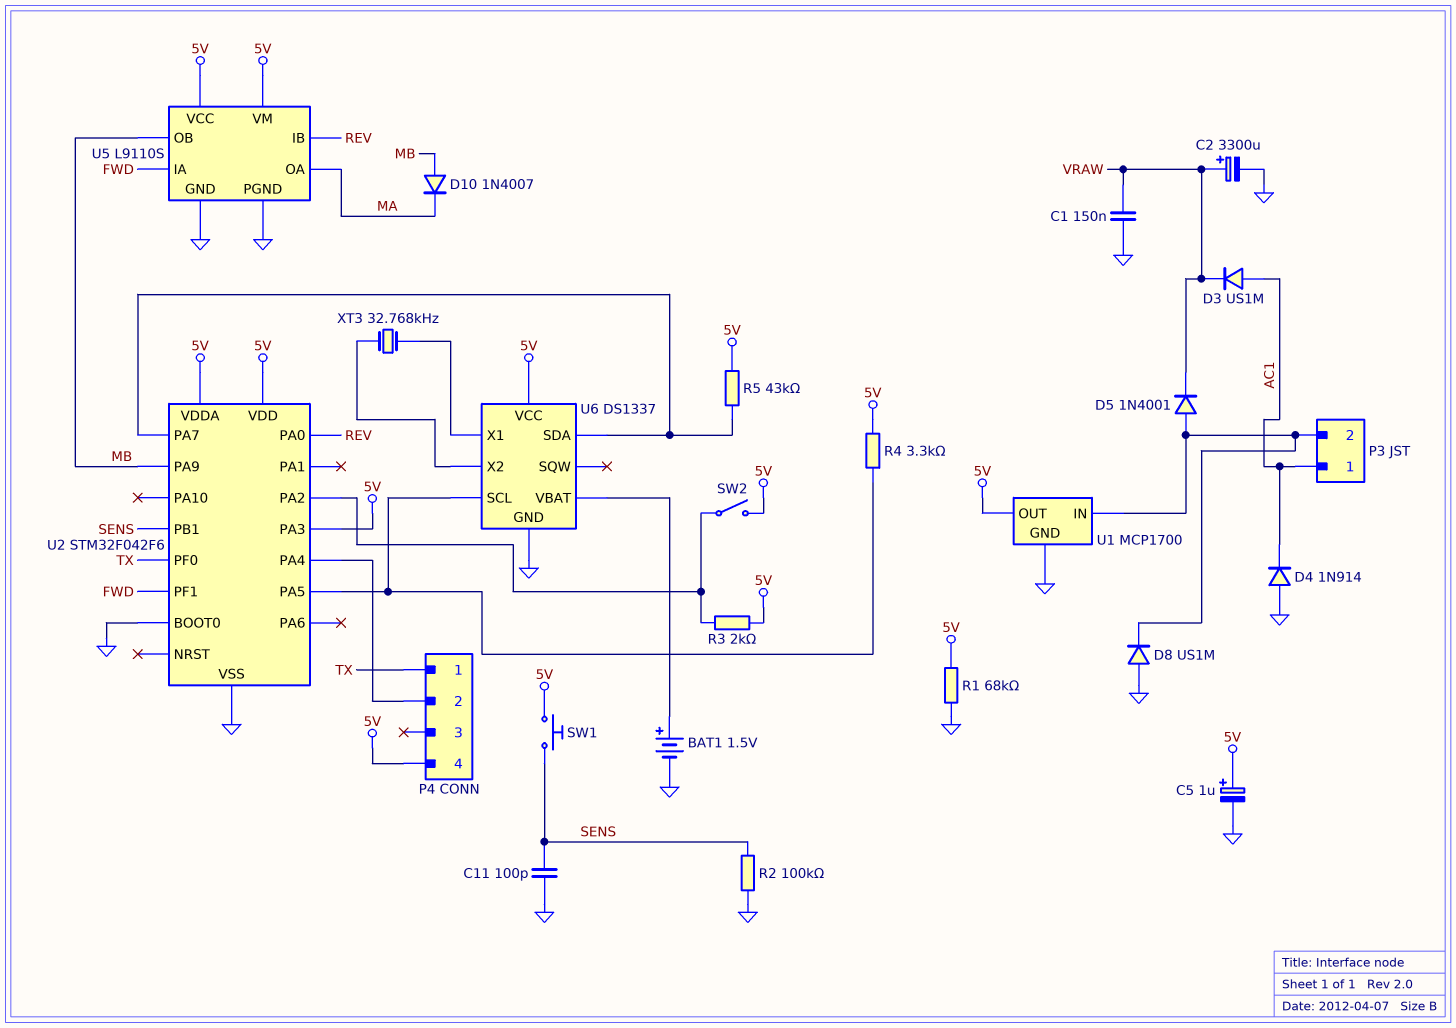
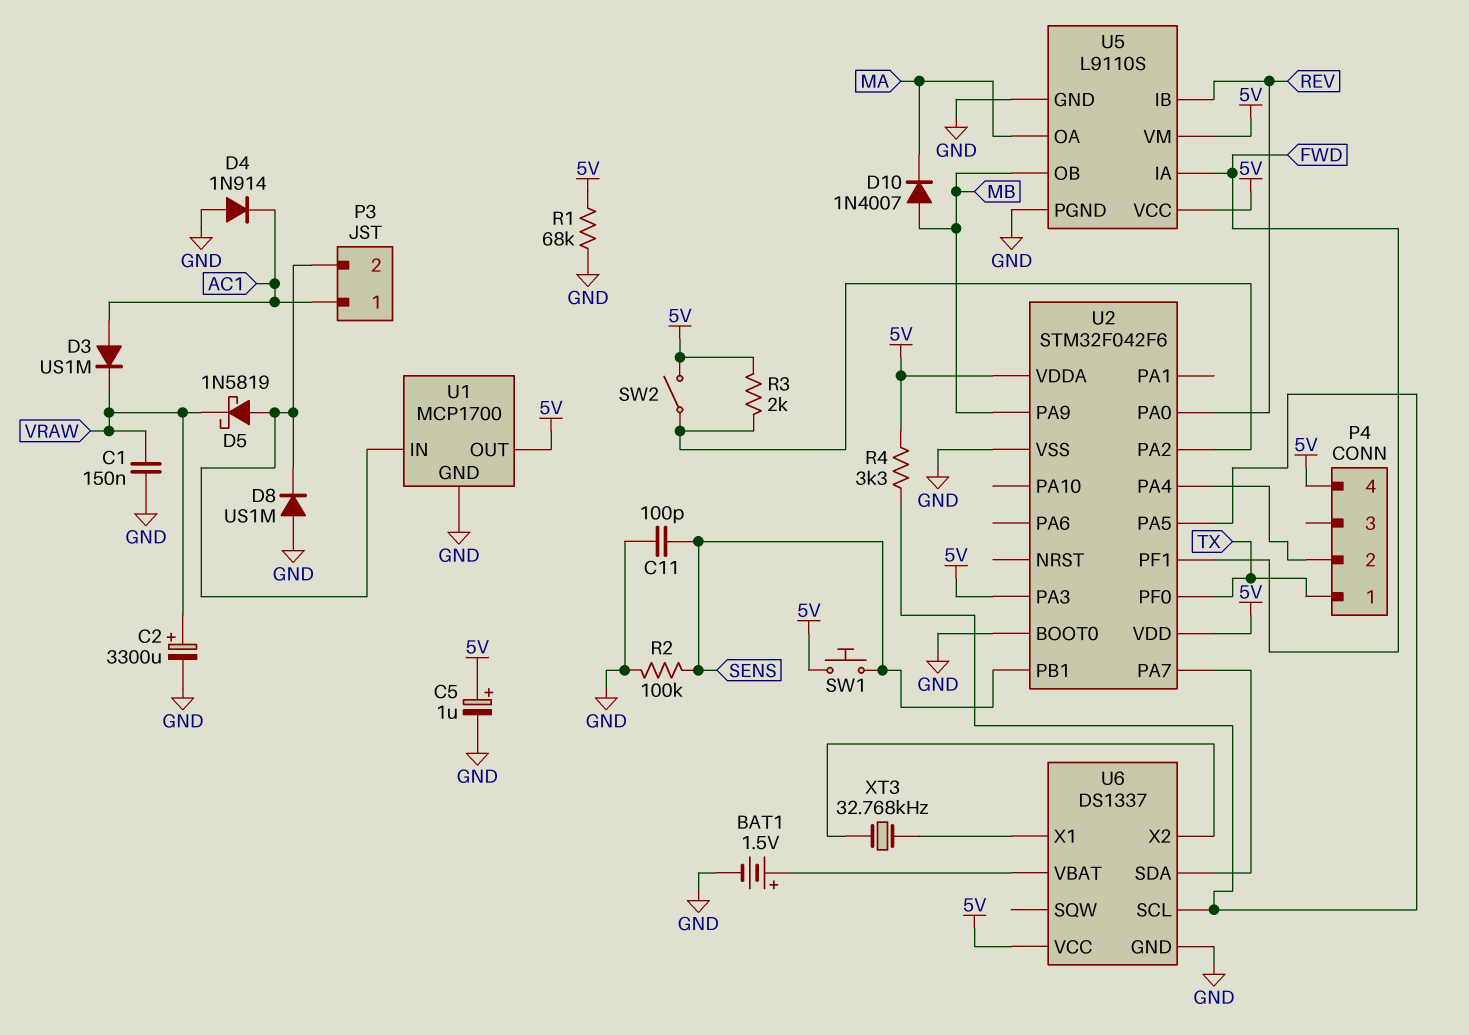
D5: diode 1N4001 (A P3/2, K VRAW) -> schottky 1N5819 (A P3/2, K VRAW)
R5: 43k (5V, U2/PA7) -> none

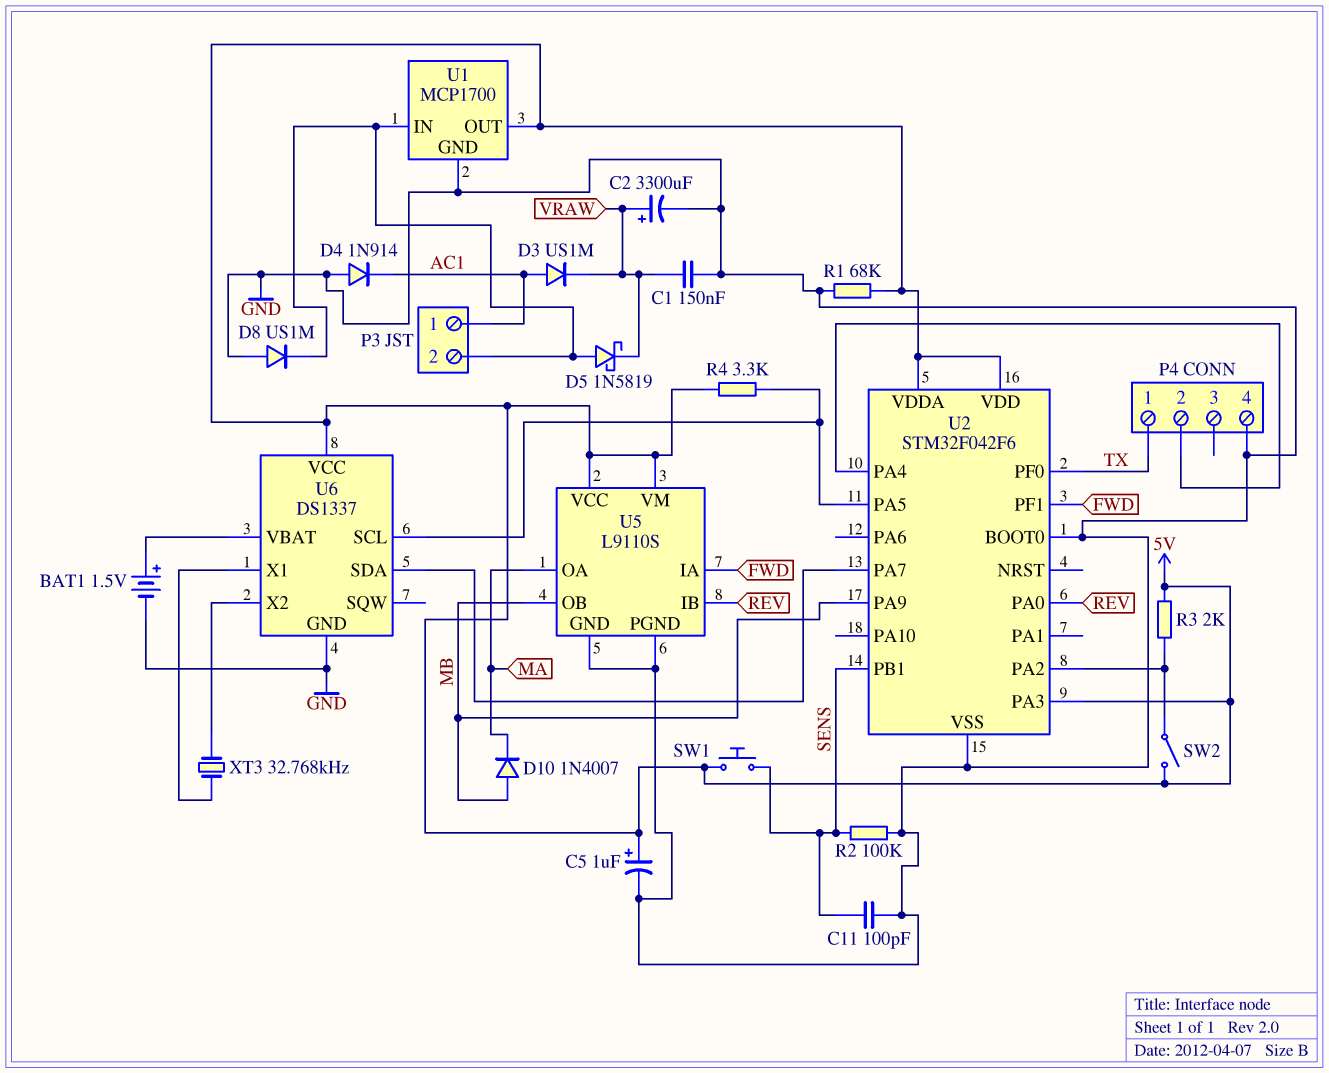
P4 pin 4: 5V -> GND

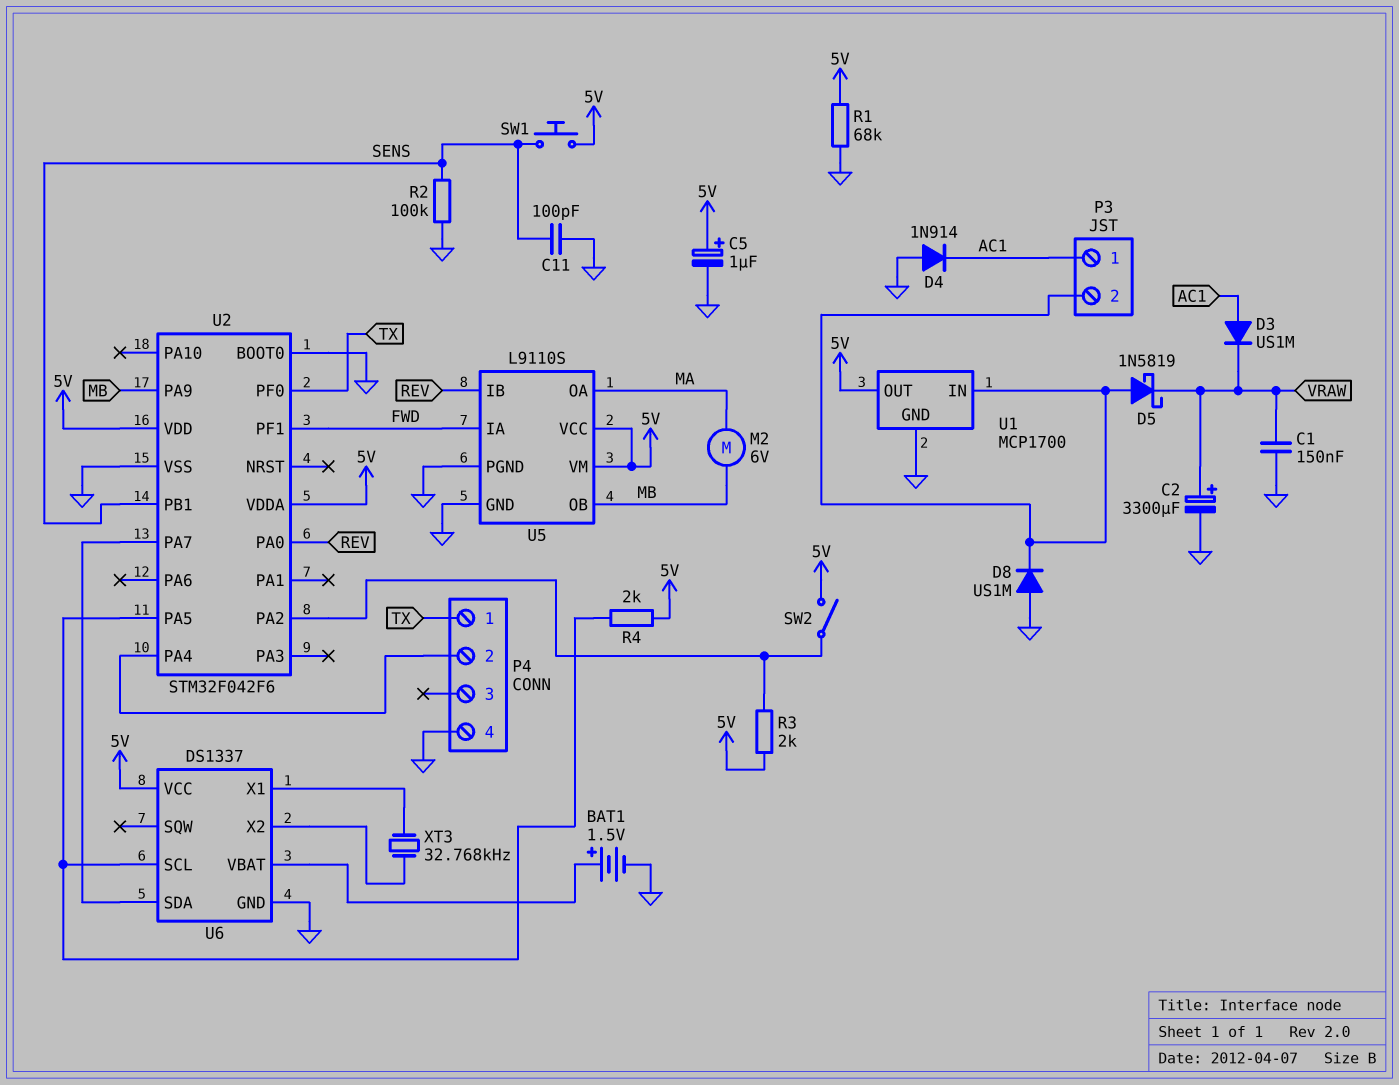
D10: diode 1N4007 (A MB, K MA) -> none
M2: none -> motor 6V (MA, MB)
R4: 3.3k (5V, U2/PA5) -> 2k (5V, U2/PA5)
U2 pin PA3: 5V -> none

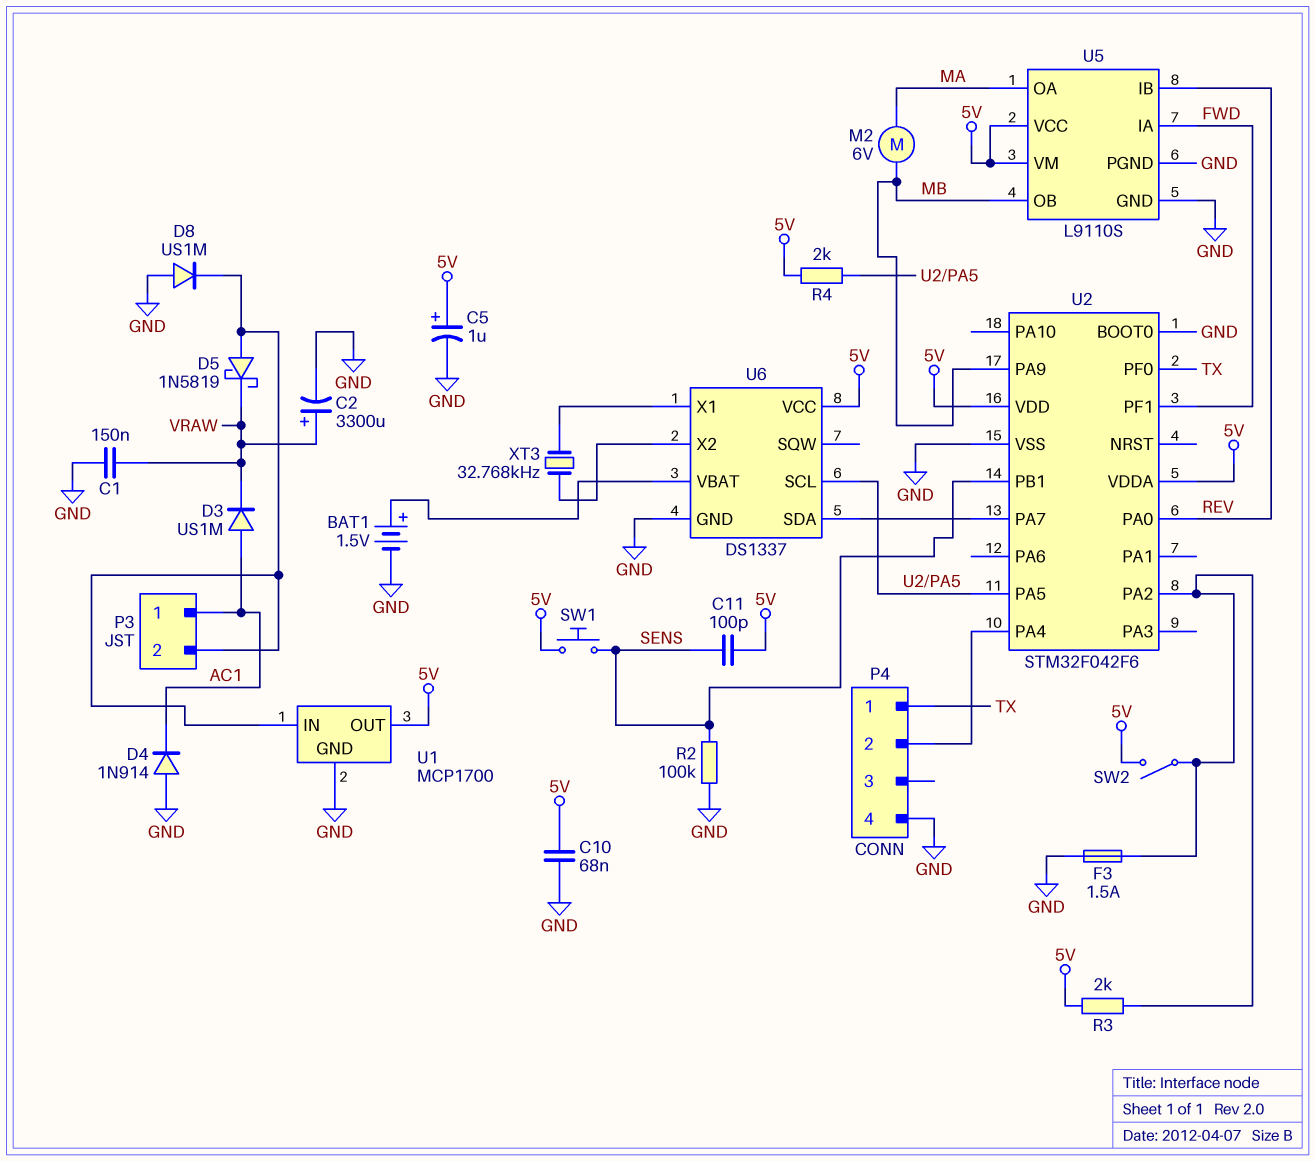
C10: none -> 68nF (5V, GND)
C11: 100pF (GND, SENS) -> 100pF (5V, SENS)
F3: none -> 1.5A (GND, U2/PA2)
R1: 68k (5V, GND) -> none

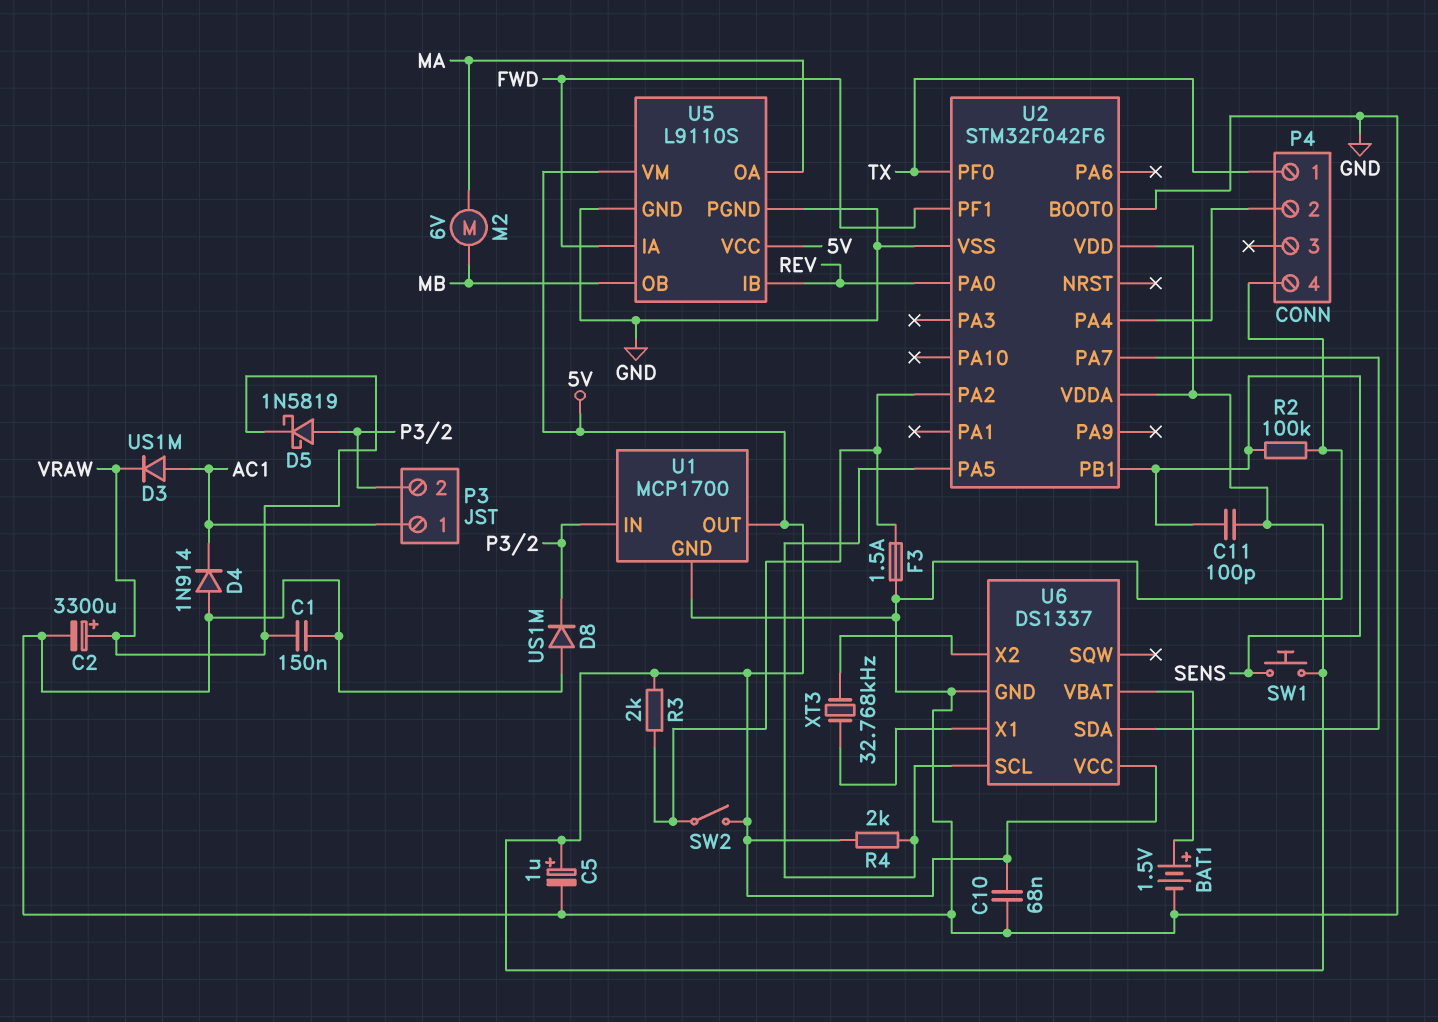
U2 pin PA9: MB -> none

